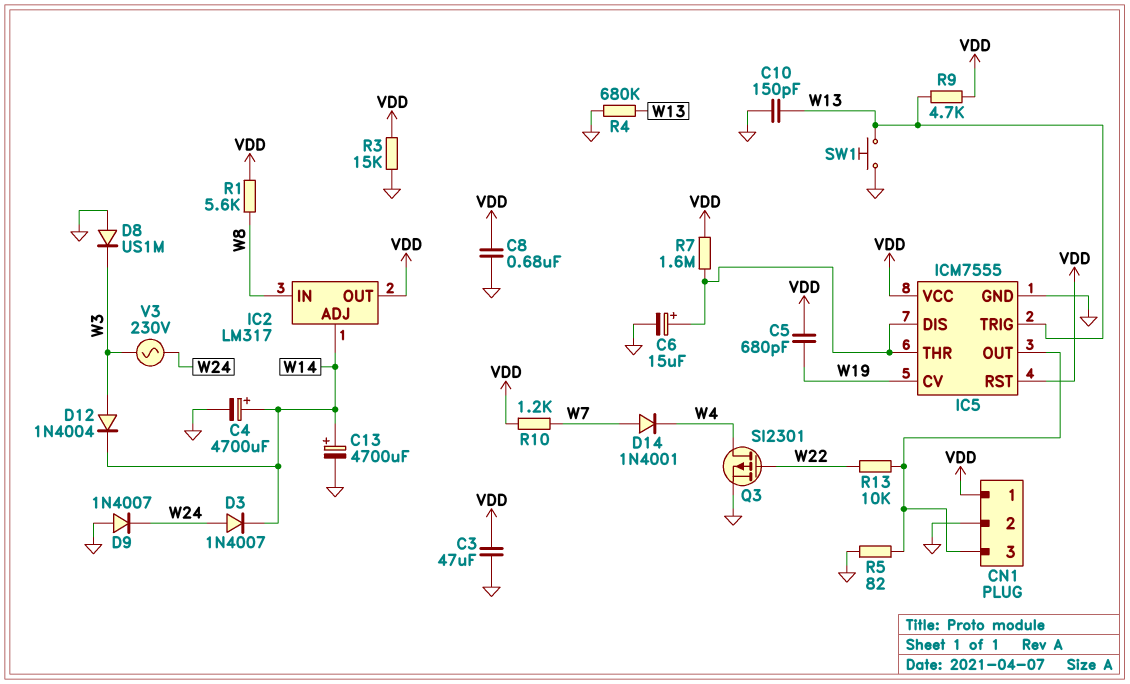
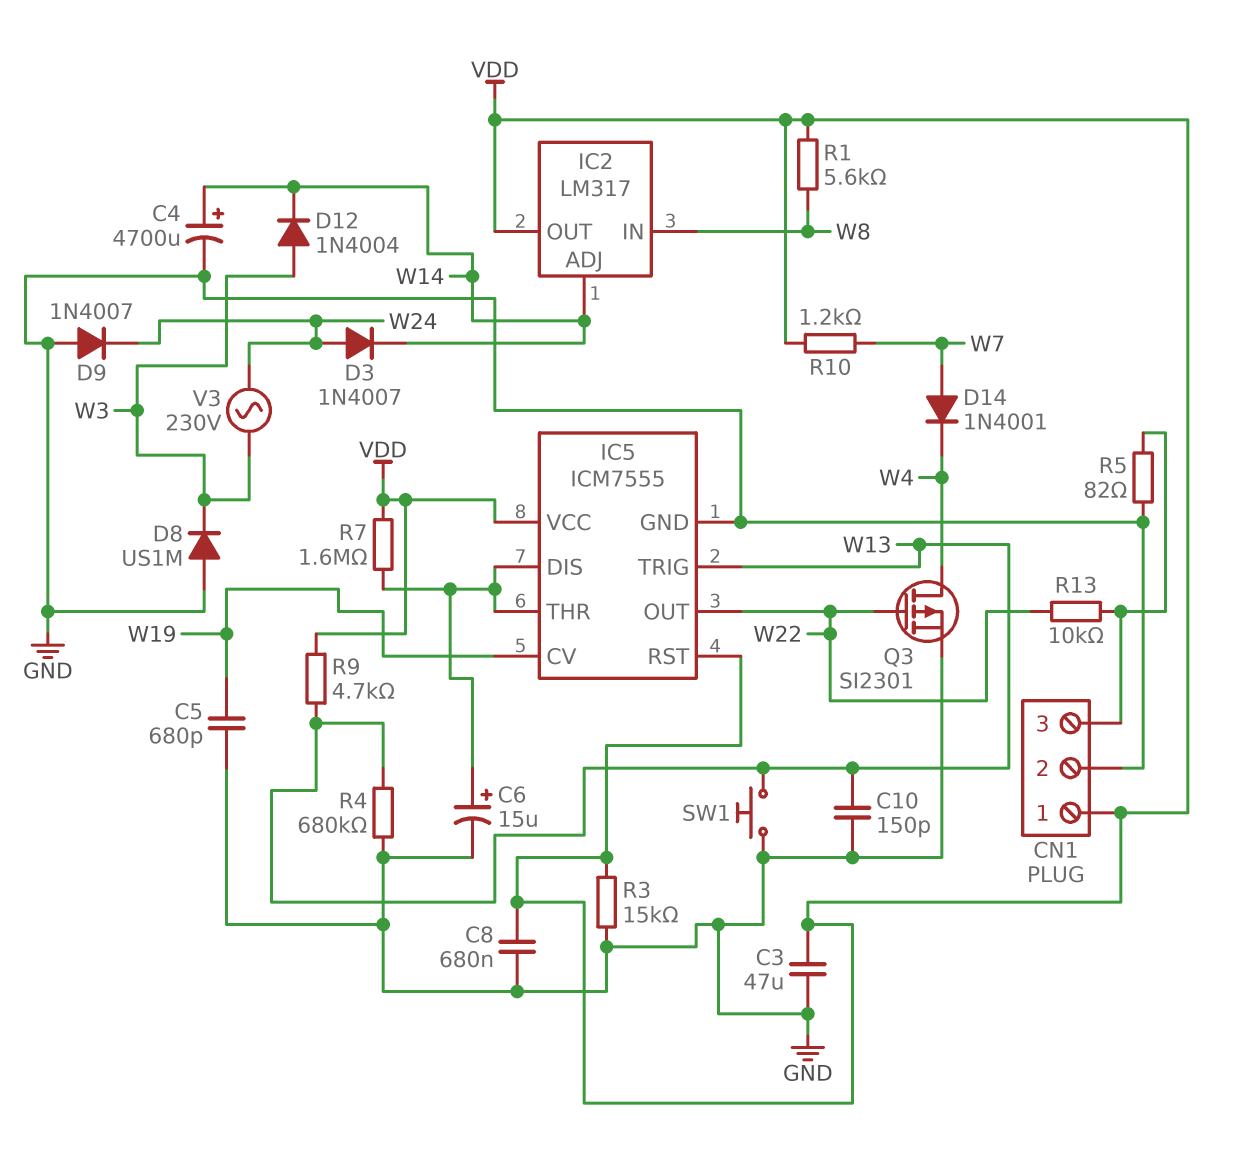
C5: 680pF (VDD, W19) -> 680pF (GND, W19)
C13: 4700uF (plus W14, minus GND) -> none
IC5 pin OUT: CN1/3 -> W22

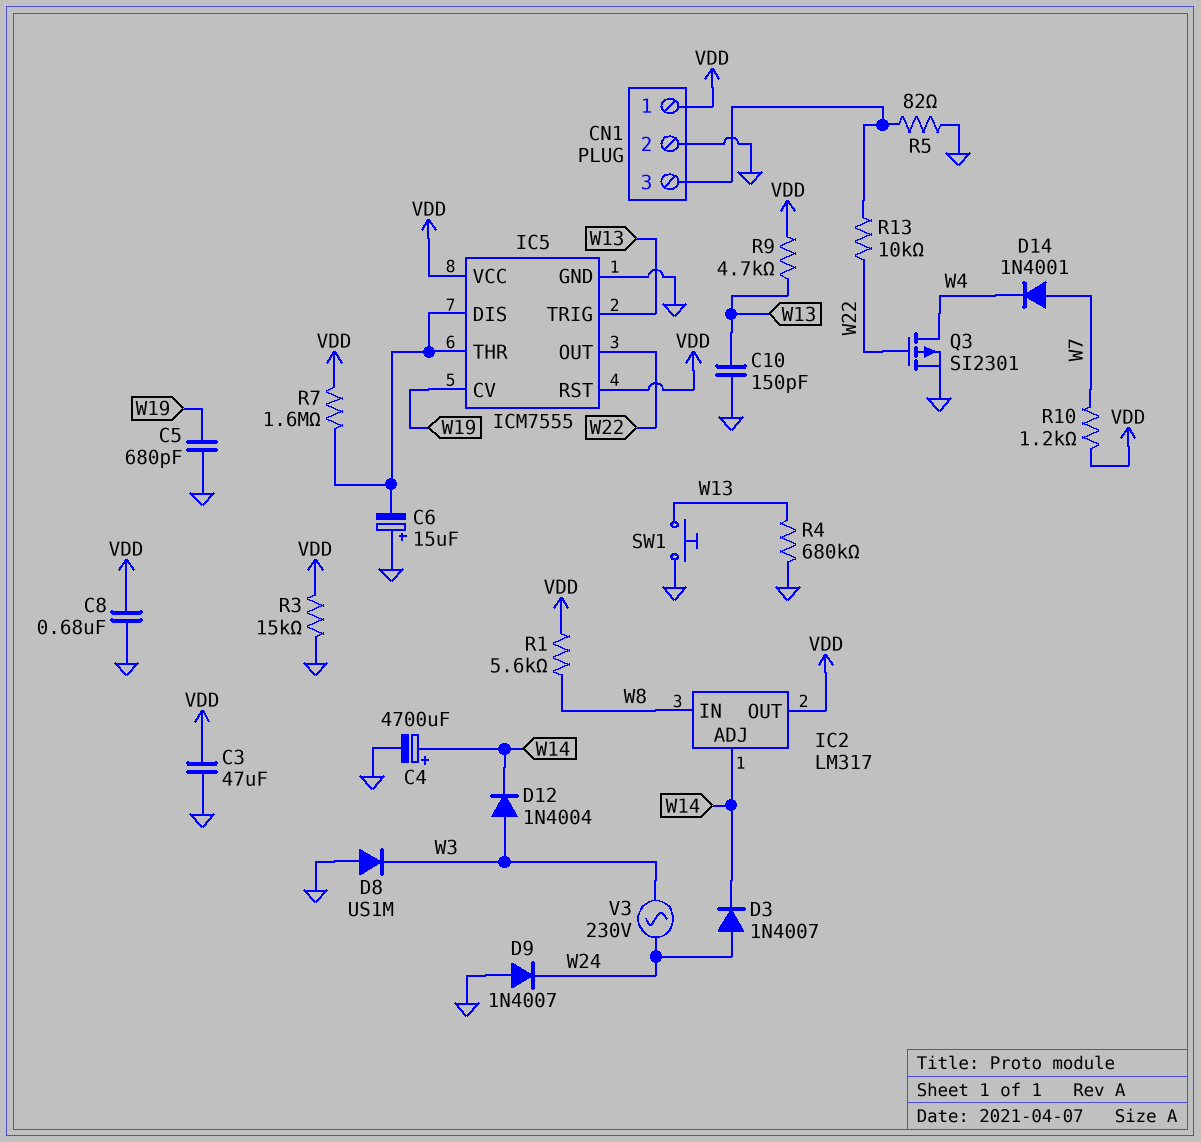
C6: 15uF (plus IC5/DIS, minus GND) -> 15uF (plus GND, minus IC5/DIS)

